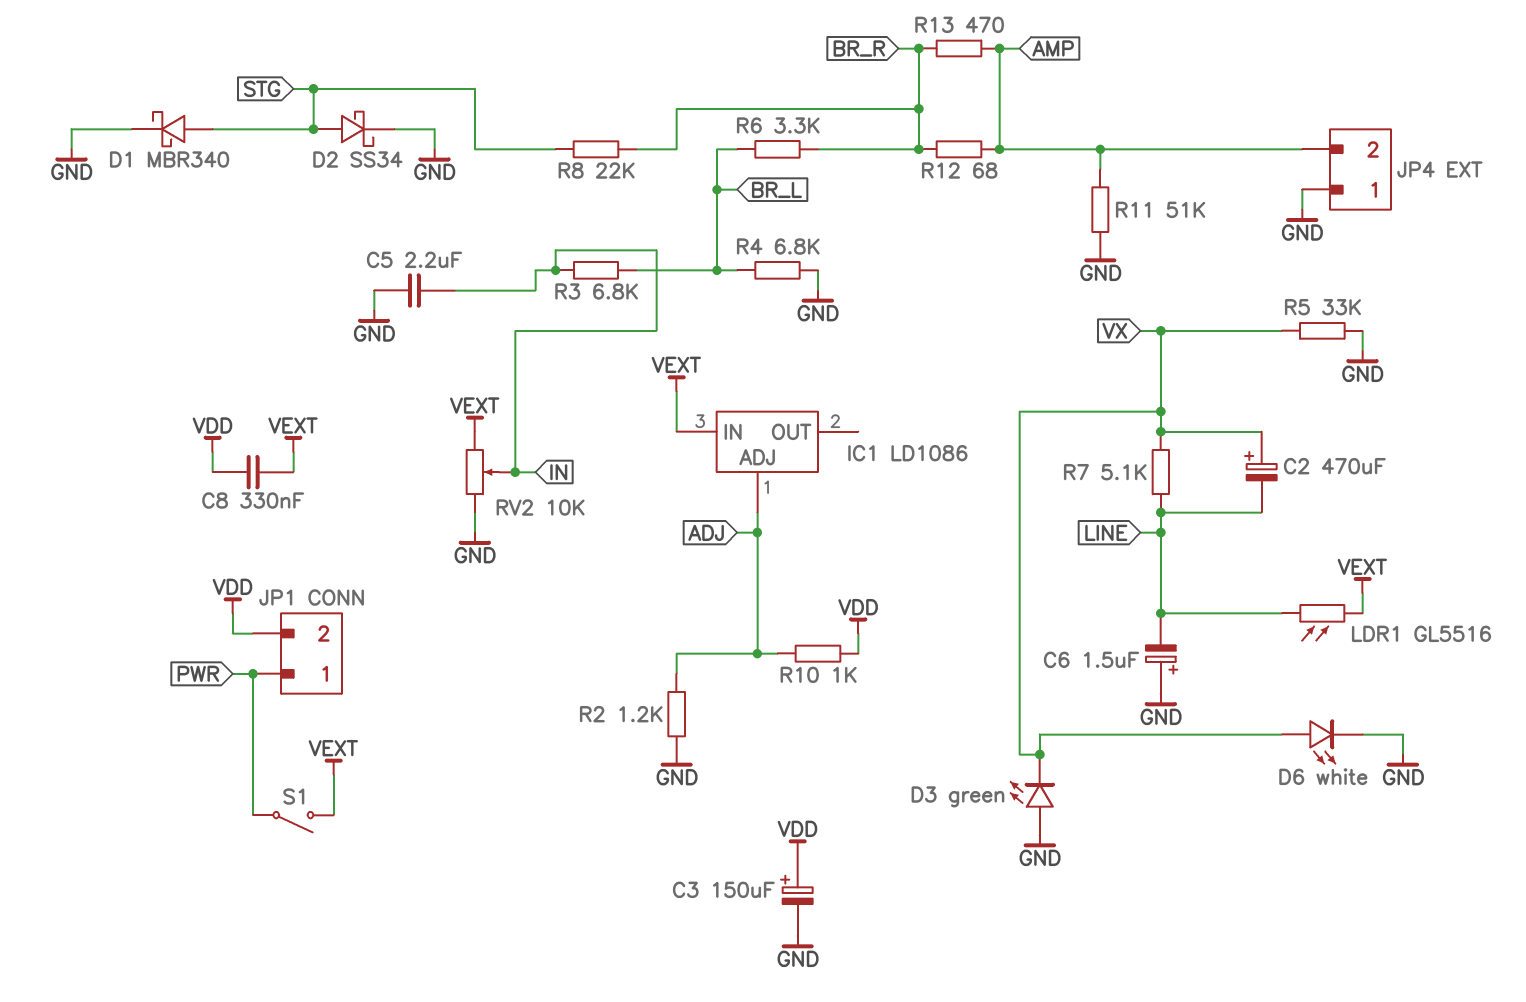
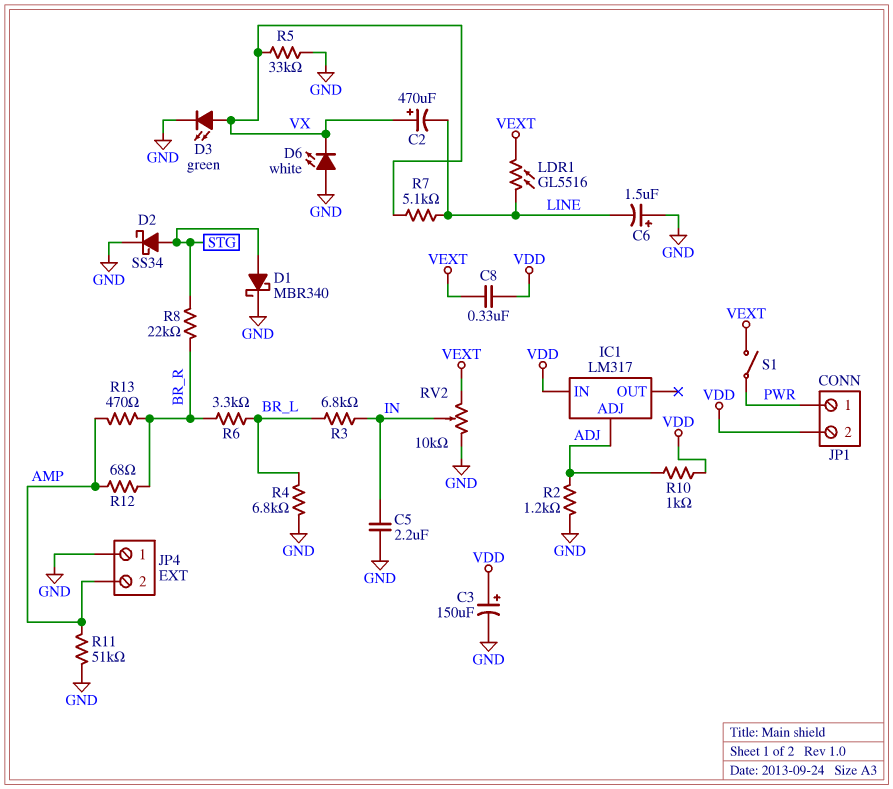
D3: LED green (A GND, K VX) -> LED green (A VX, K GND)
D6: LED white (A VX, K GND) -> LED white (A GND, K VX)
IC1: LD1086 -> LM317
IC1 pin IN: VEXT -> VDD

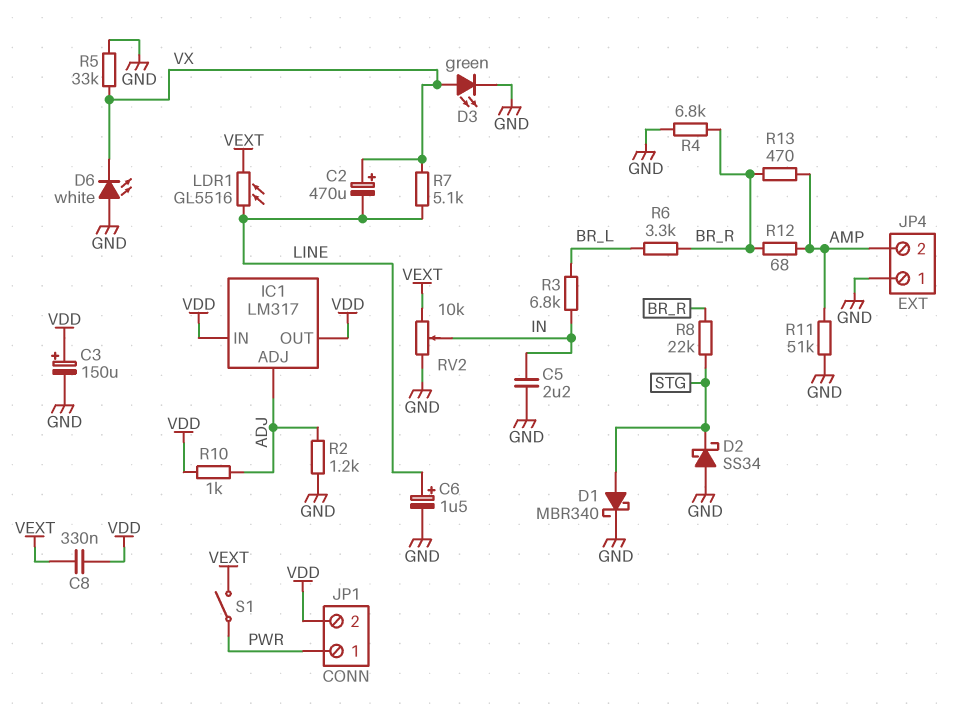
C6: 1.5uF (plus GND, minus LINE) -> 1.5uF (plus LINE, minus GND)
D2: schottky SS34 (A STG, K GND) -> schottky SS34 (A GND, K STG)
IC1 pin OUT: none -> VDD
R4: 6.8k (BR_L, GND) -> 6.8k (BR_R, GND)

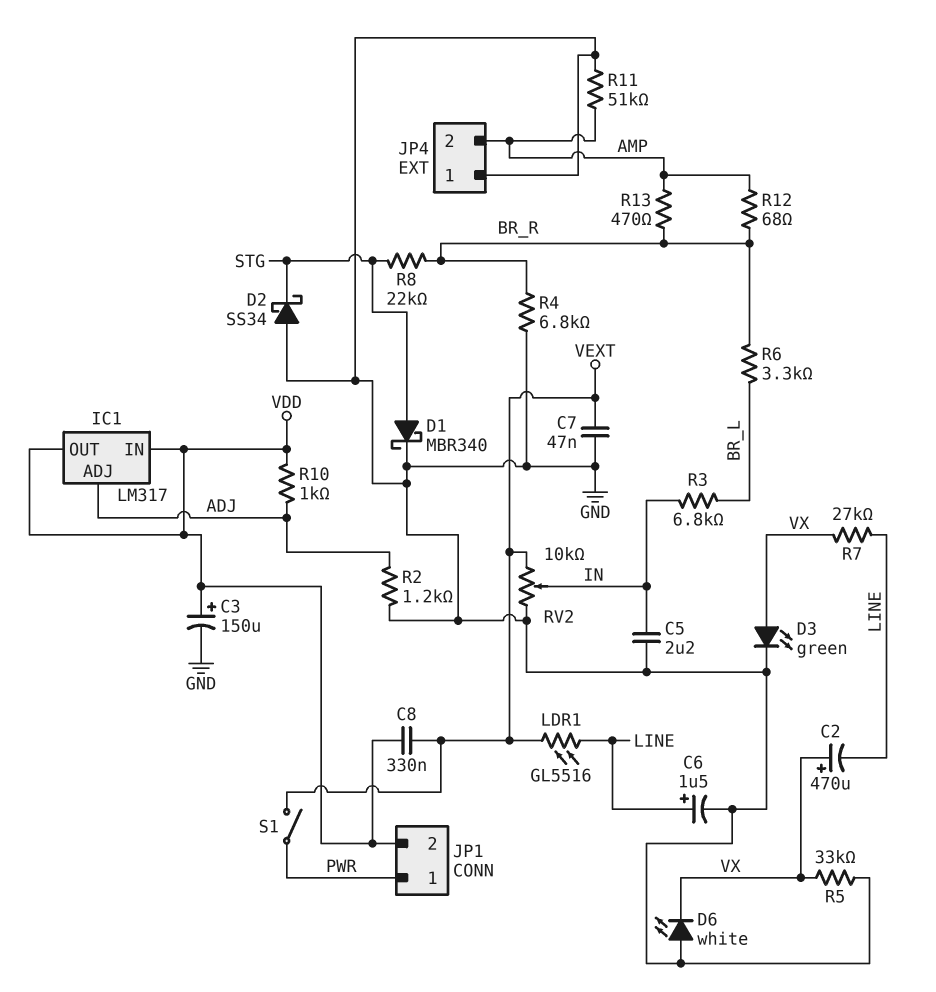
C7: none -> 47nF (GND, VEXT)
R7: 5.1k (LINE, VX) -> 27k (LINE, VX)

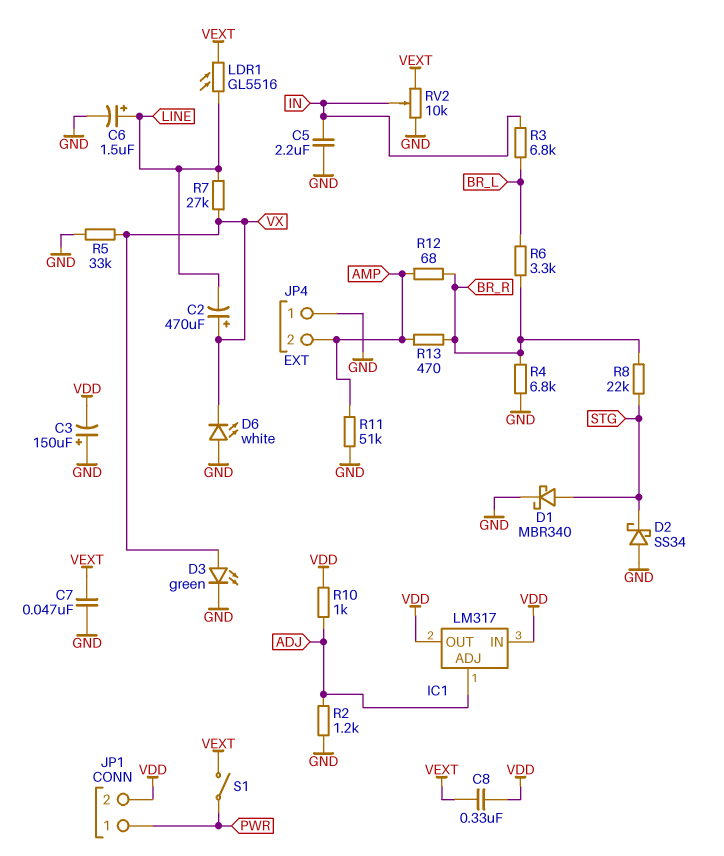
C3: 150uF (plus VDD, minus GND) -> 150uF (plus GND, minus VDD)

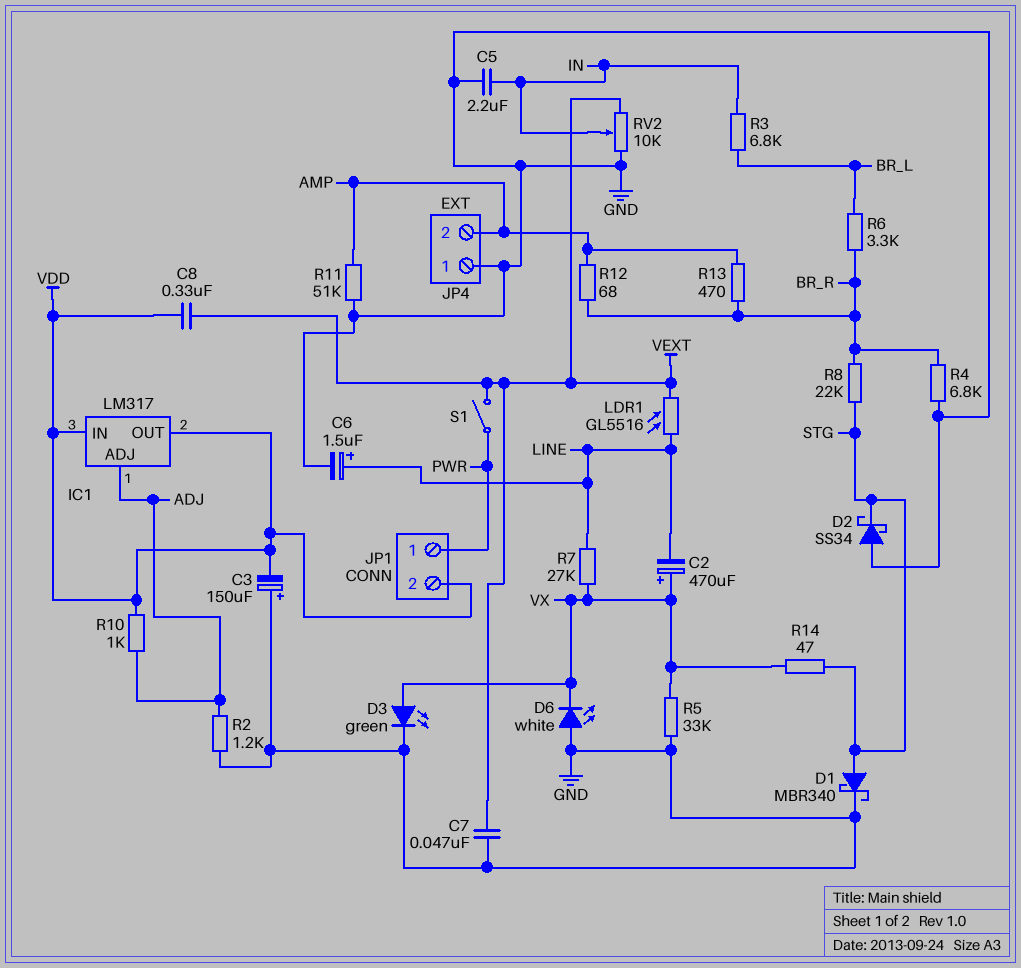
R14: none -> 47 (STG, VX)

